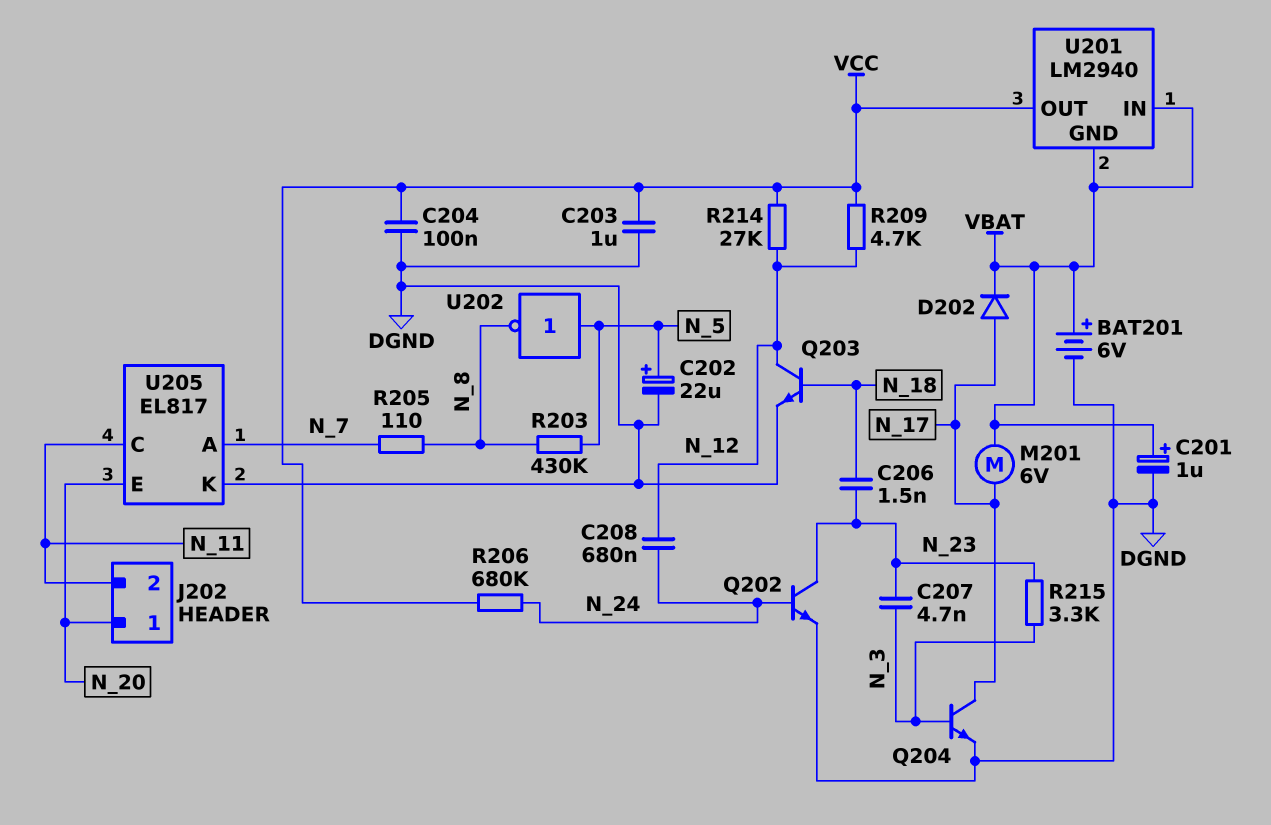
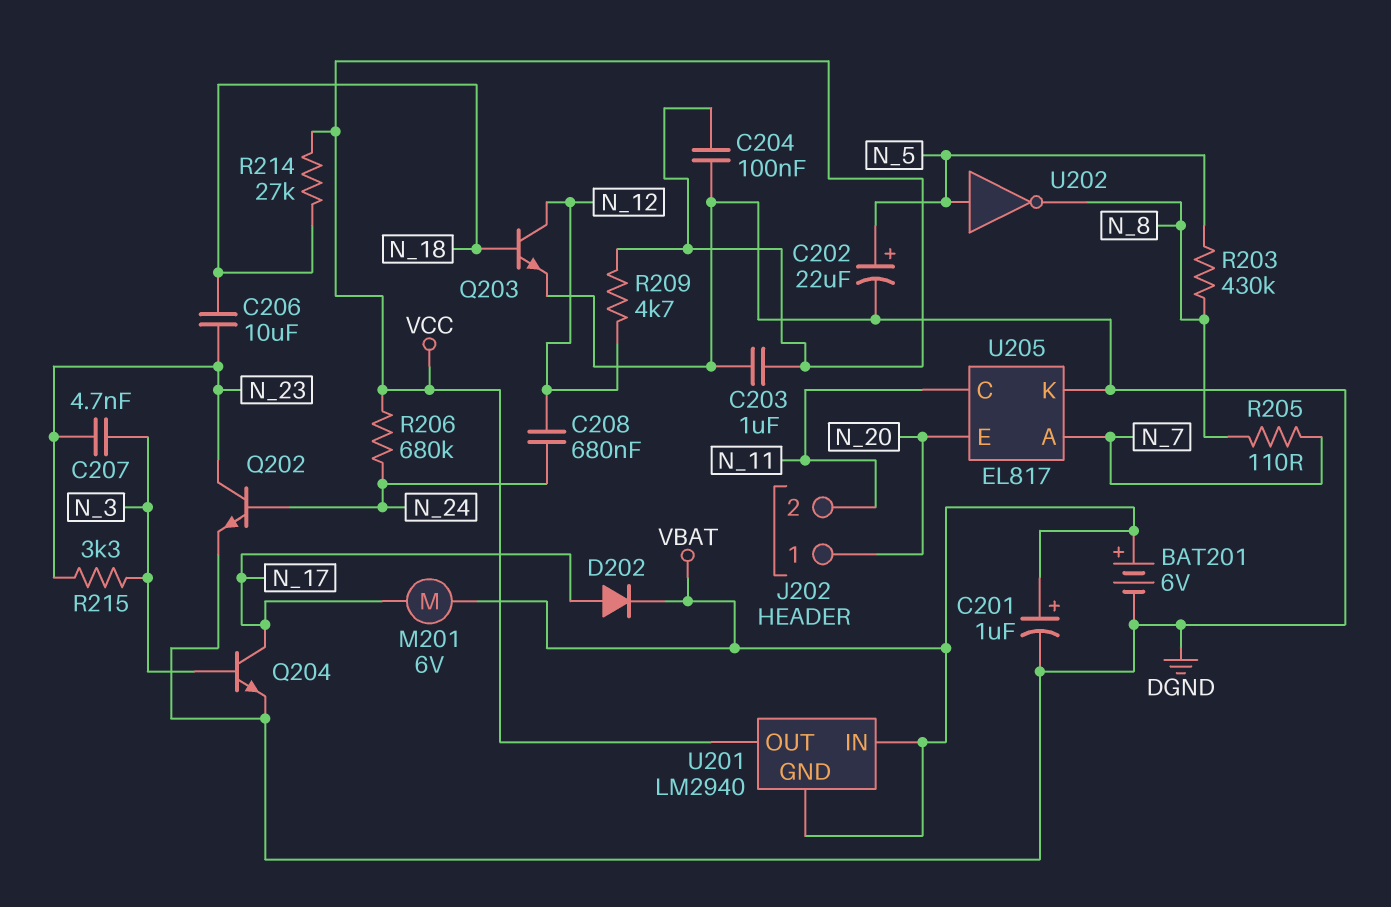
C206: 1.5nF (N_18, N_23) -> 10uF (N_18, N_23)
R214: 27k (N_12, VCC) -> 27k (N_18, VCC)

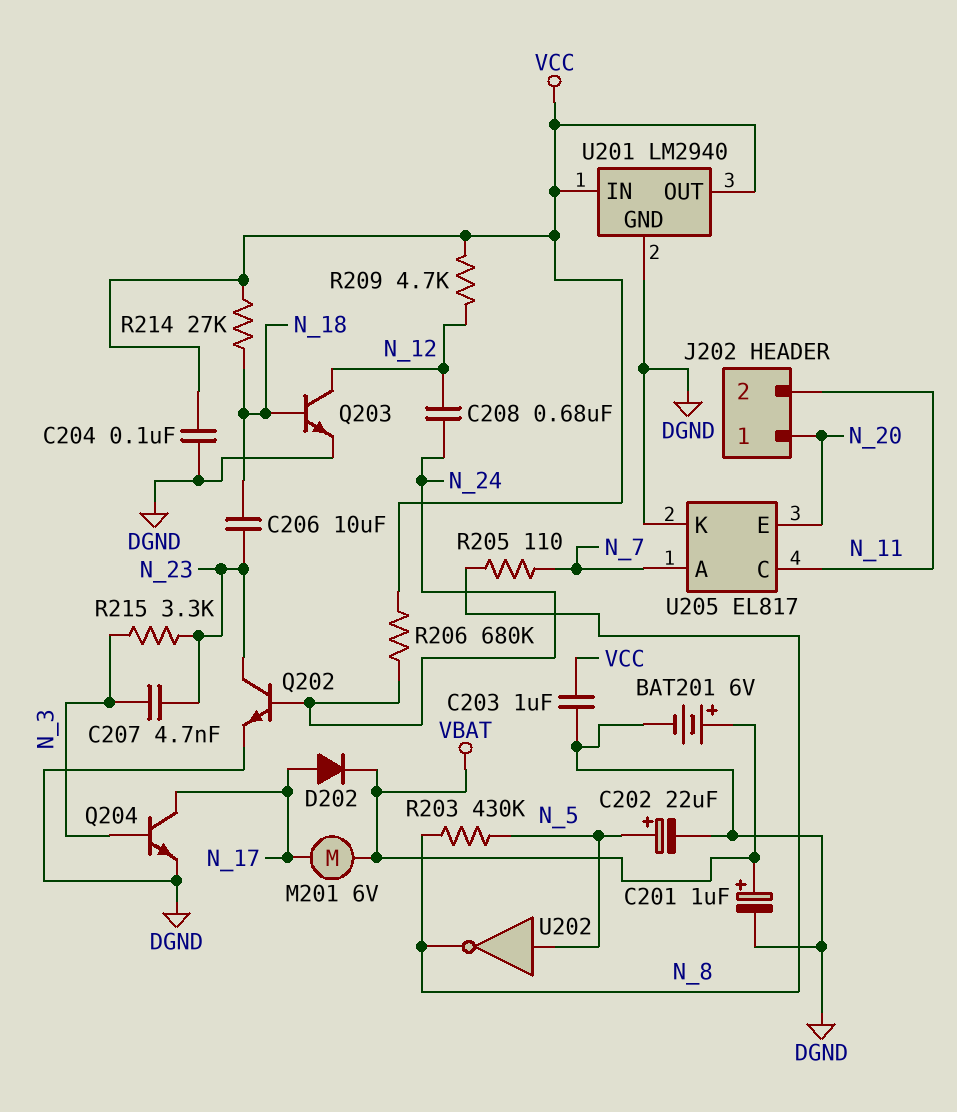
U201 pin GND: VBAT -> DGND
U201 pin IN: VBAT -> VCC

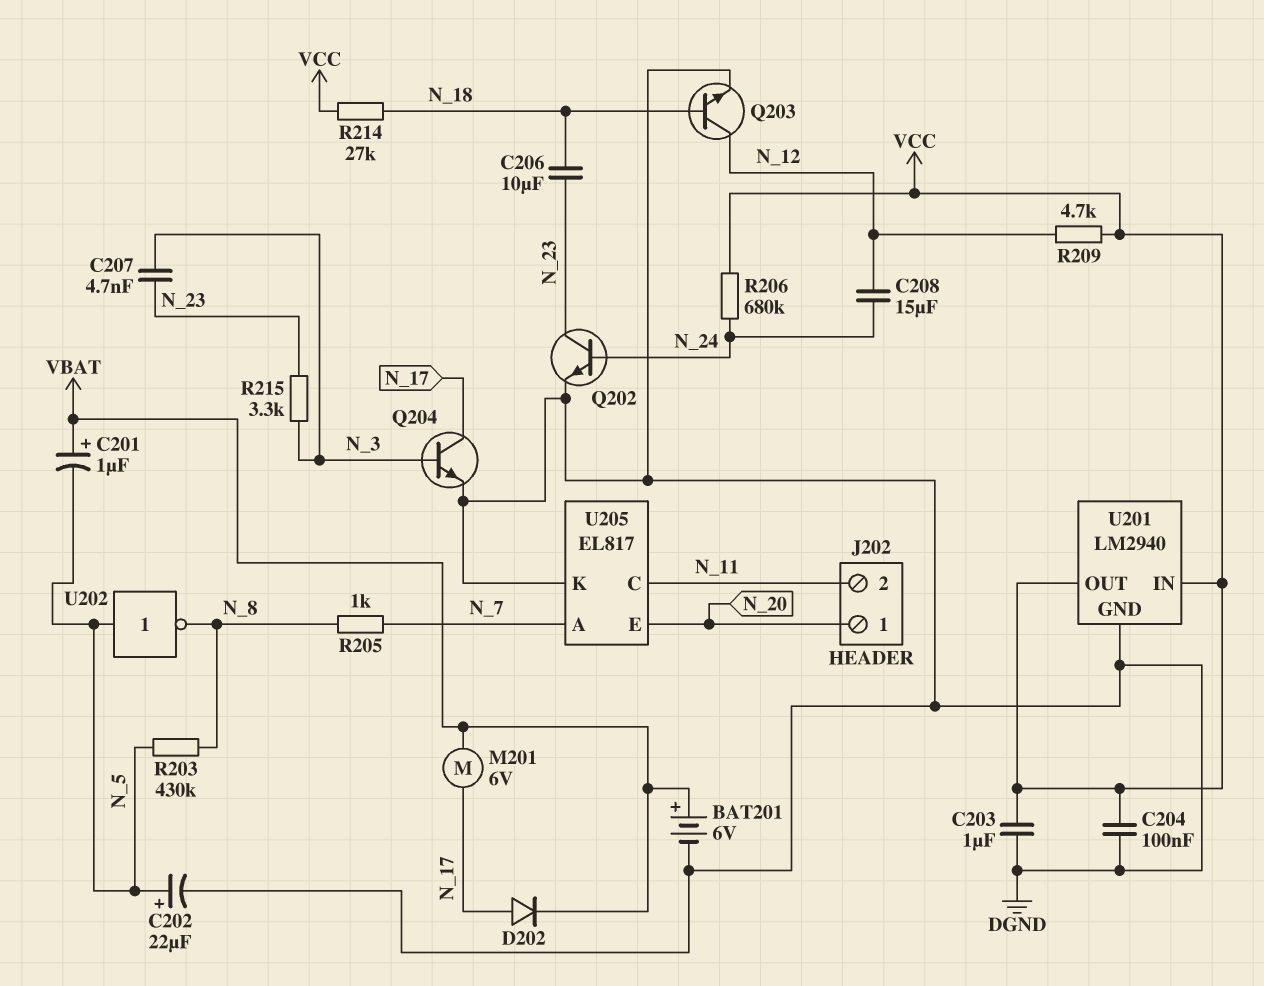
C201: 1uF (plus VBAT, minus DGND) -> 1uF (plus VBAT, minus N_5)
C208: 680nF (N_12, N_24) -> 15uF (N_12, N_24)
R205: 110 (N_7, N_8) -> 1k (N_7, N_8)

